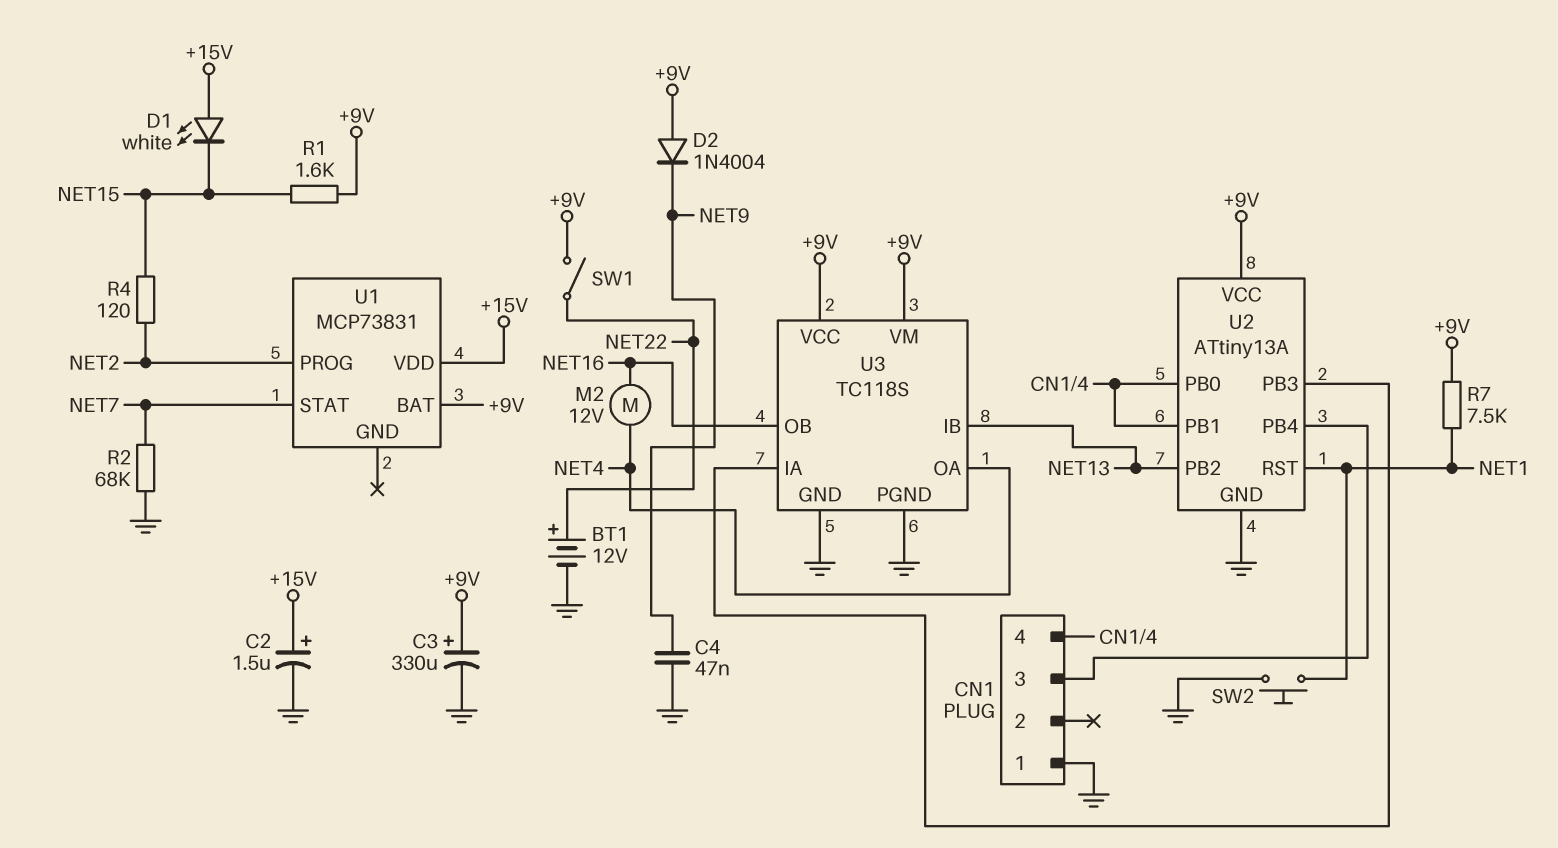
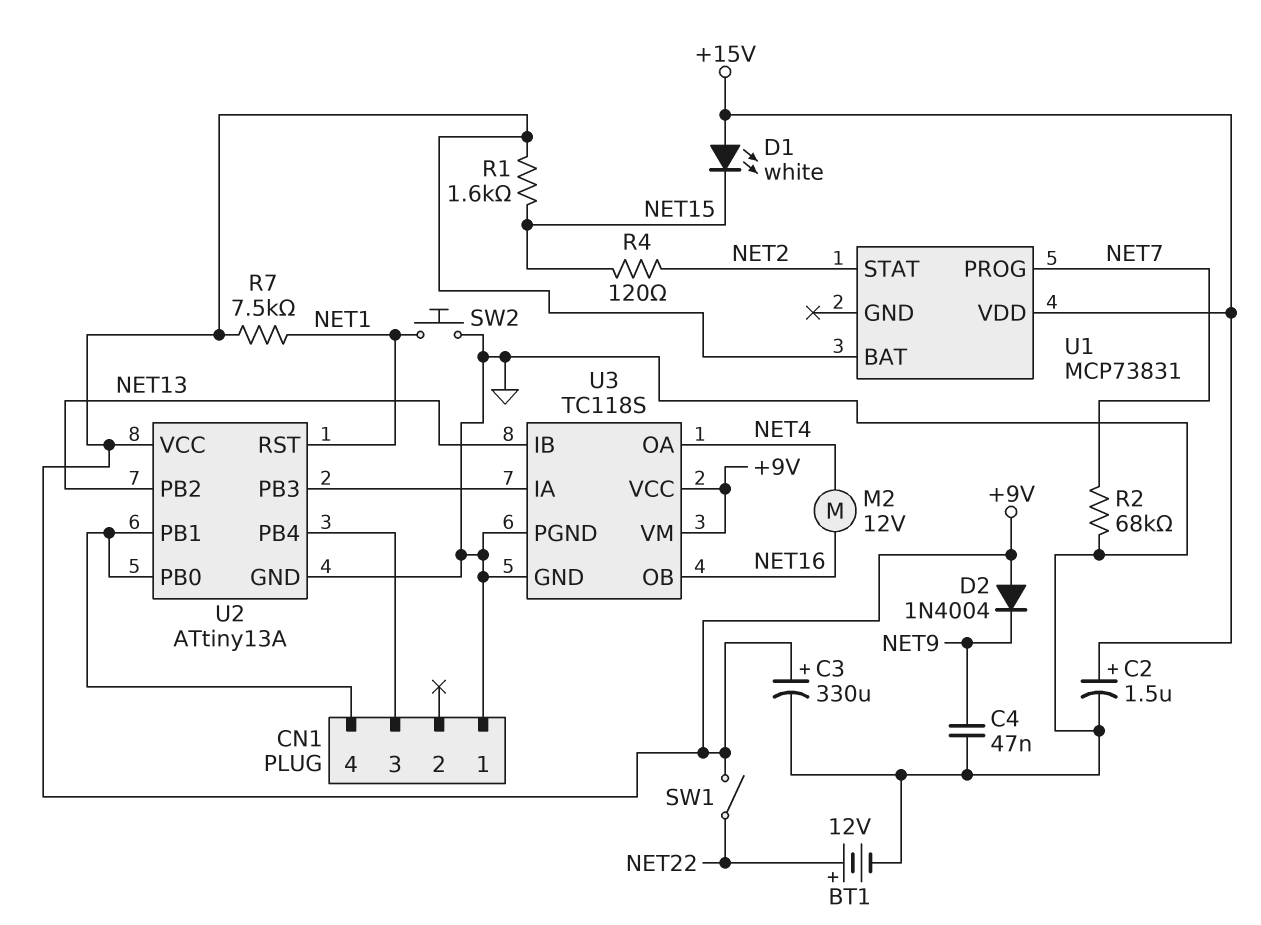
U1 pin PROG: NET2 -> NET7
U1 pin STAT: NET7 -> NET2

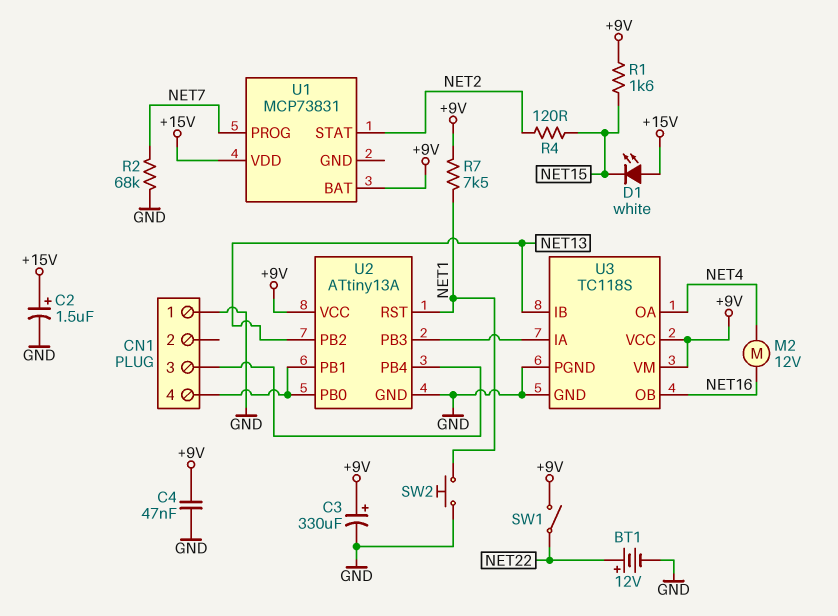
C4: 47nF (GND, NET9) -> 47nF (+9V, GND)
D2: diode 1N4004 (A +9V, K NET9) -> none

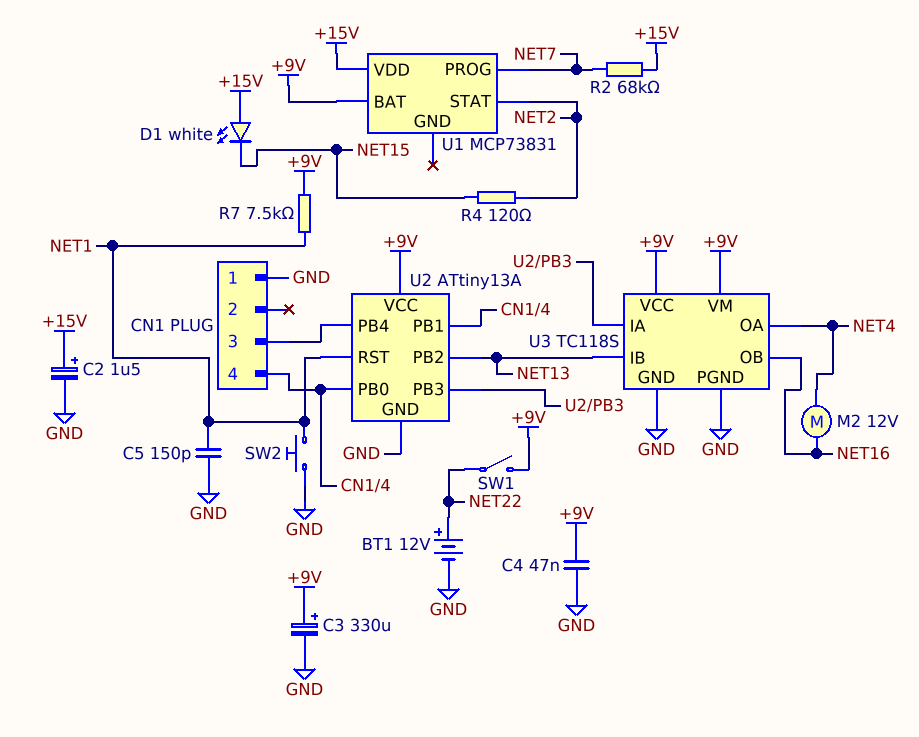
C5: none -> 150pF (GND, NET1)
R1: 1.6k (+9V, NET15) -> none
R2: 68k (GND, NET7) -> 68k (+15V, NET7)

